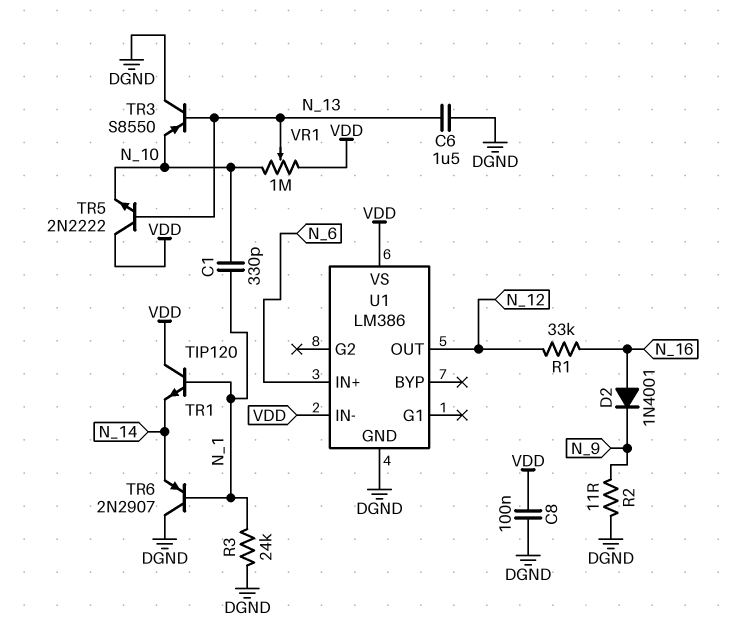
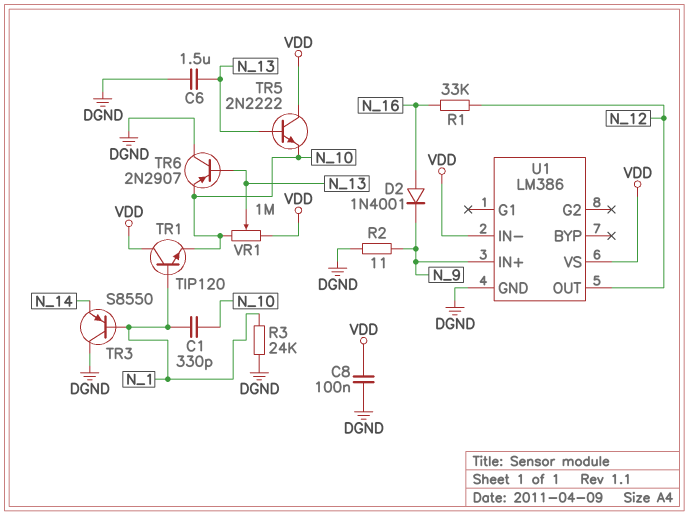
TR1: NPN TIP120 (B N_1, C VDD, E N_14) -> NPN TIP120 (B N_1, C VDD, E N_10)
TR3: PNP S8550 (B N_13, C DGND, E N_10) -> PNP S8550 (B N_1, C DGND, E N_14)
TR6: PNP 2N2907 (B N_1, C DGND, E N_14) -> PNP 2N2907 (B N_13, C DGND, E N_10)
U1 pin IN+: N_6 -> N_9

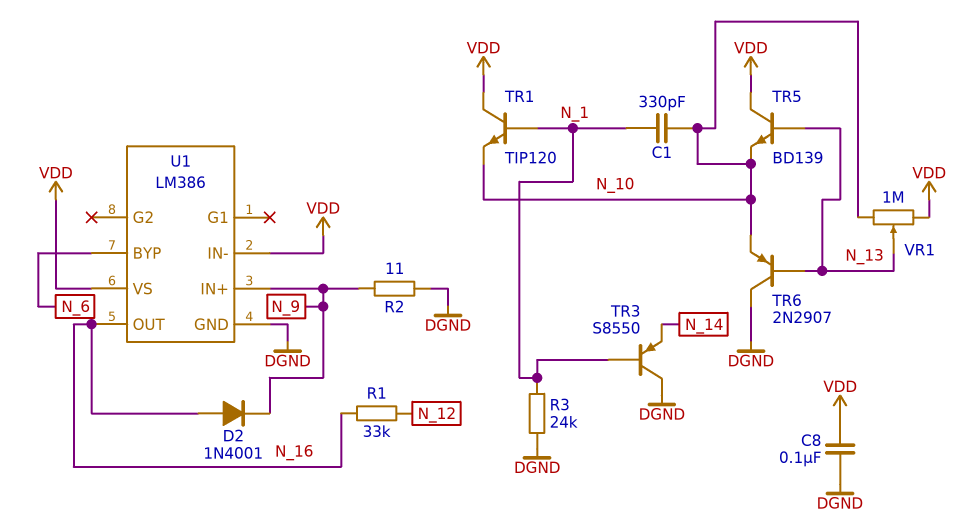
C6: 1.5uF (DGND, N_13) -> none
TR5: NPN 2N2222 (B N_13, C VDD, E N_10) -> NPN BD139 (B N_13, C VDD, E N_10)
U1 pin BYP: none -> N_6
U1 pin OUT: N_12 -> N_16

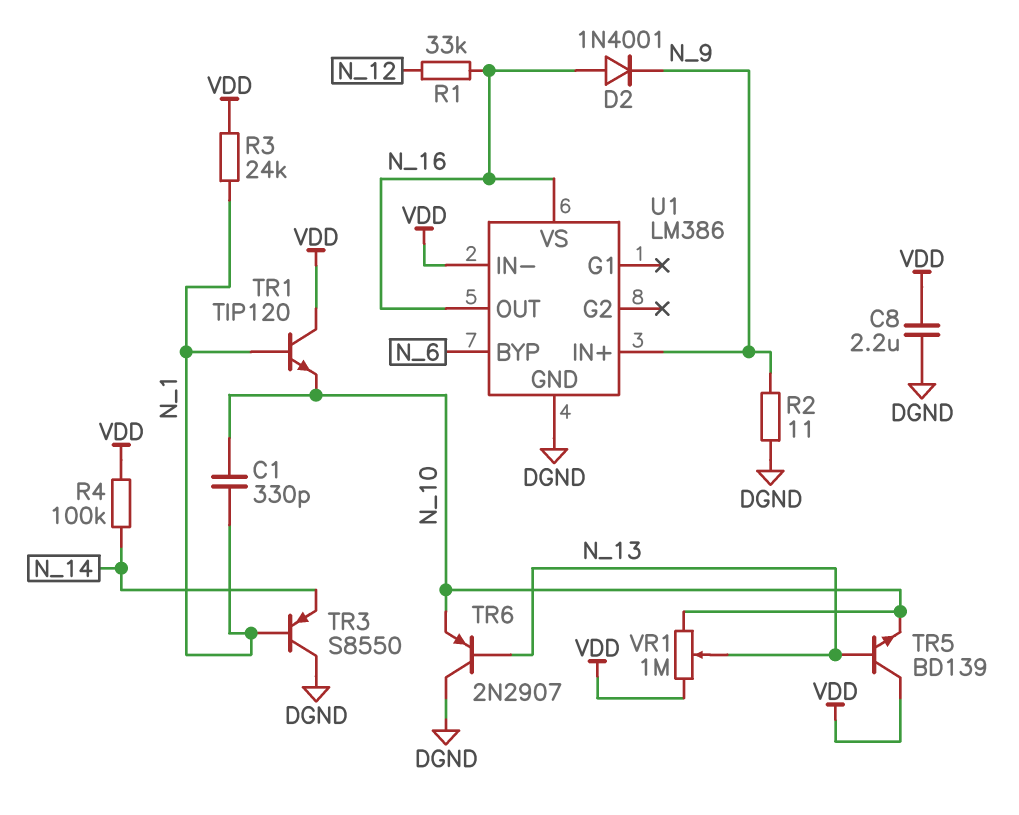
C8: 100nF (DGND, VDD) -> 2.2uF (DGND, VDD)
R3: 24k (DGND, N_1) -> 24k (N_1, VDD)
R4: none -> 100k (N_14, VDD)
U1 pin VS: VDD -> N_16

